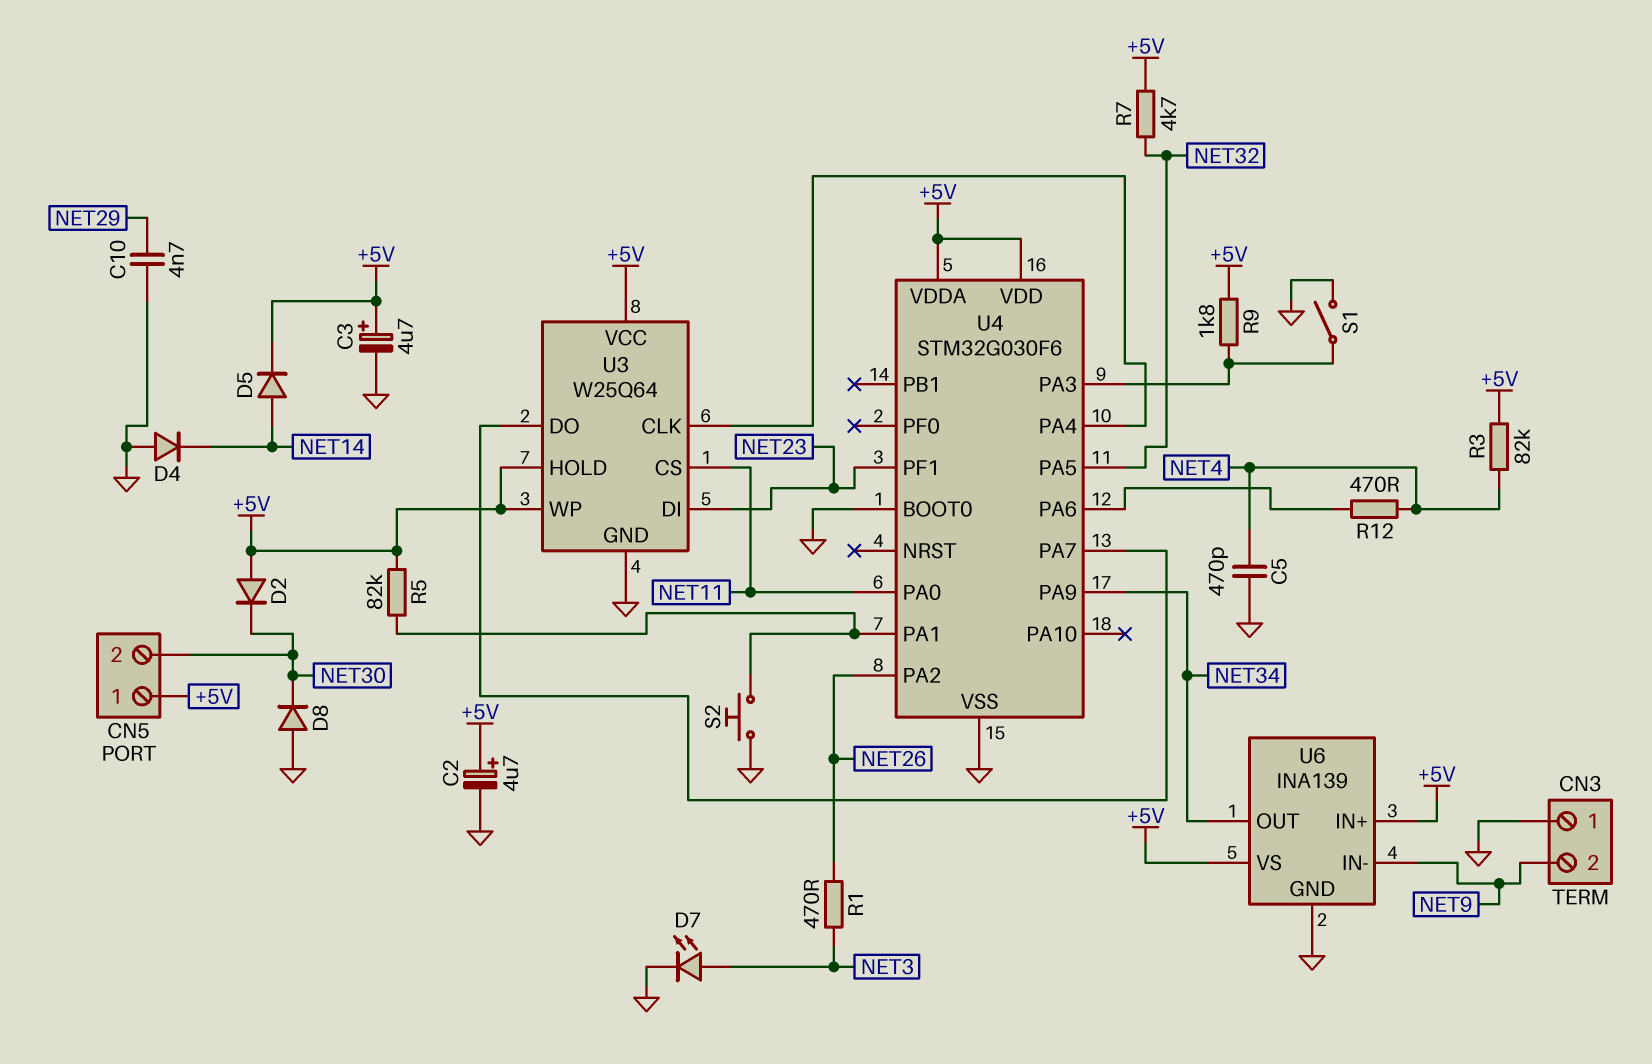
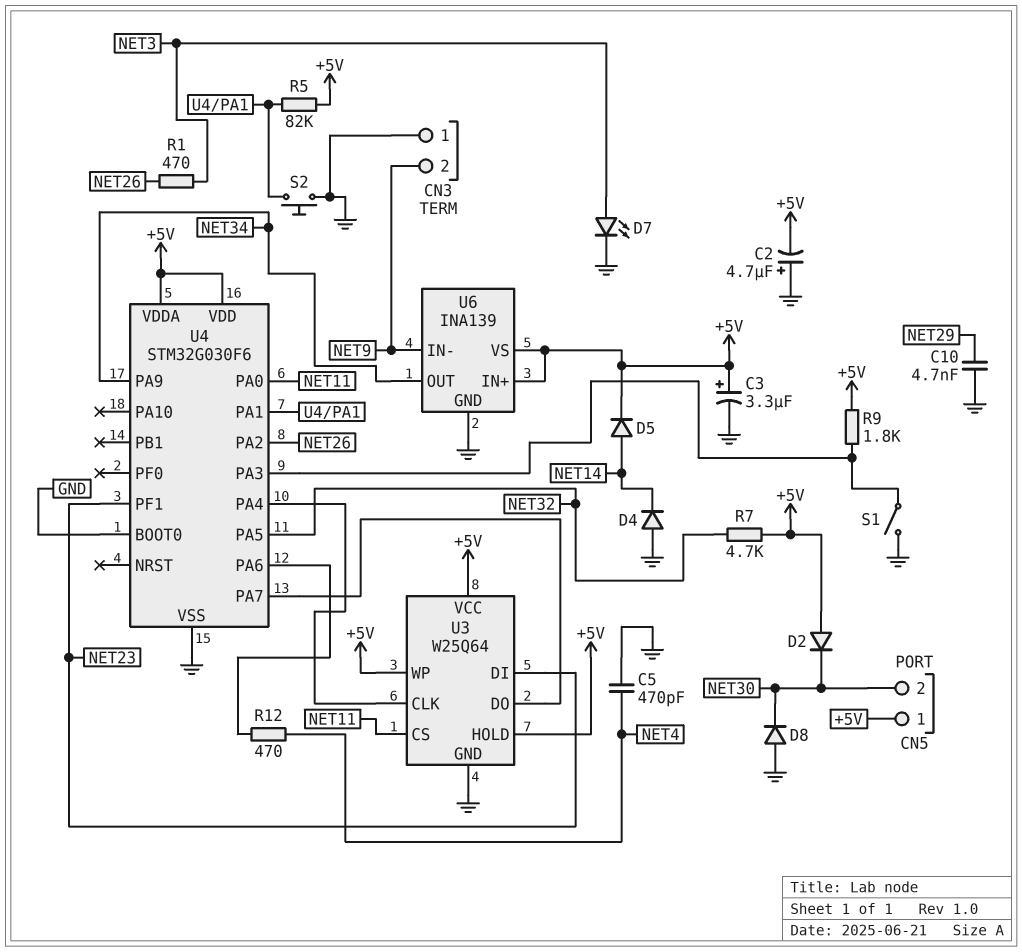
C2: 4.7uF (plus +5V, minus GND) -> 4.7uF (plus GND, minus +5V)
C3: 4.7uF (plus +5V, minus GND) -> 3.3uF (plus +5V, minus GND)
R3: 82k (+5V, NET4) -> none

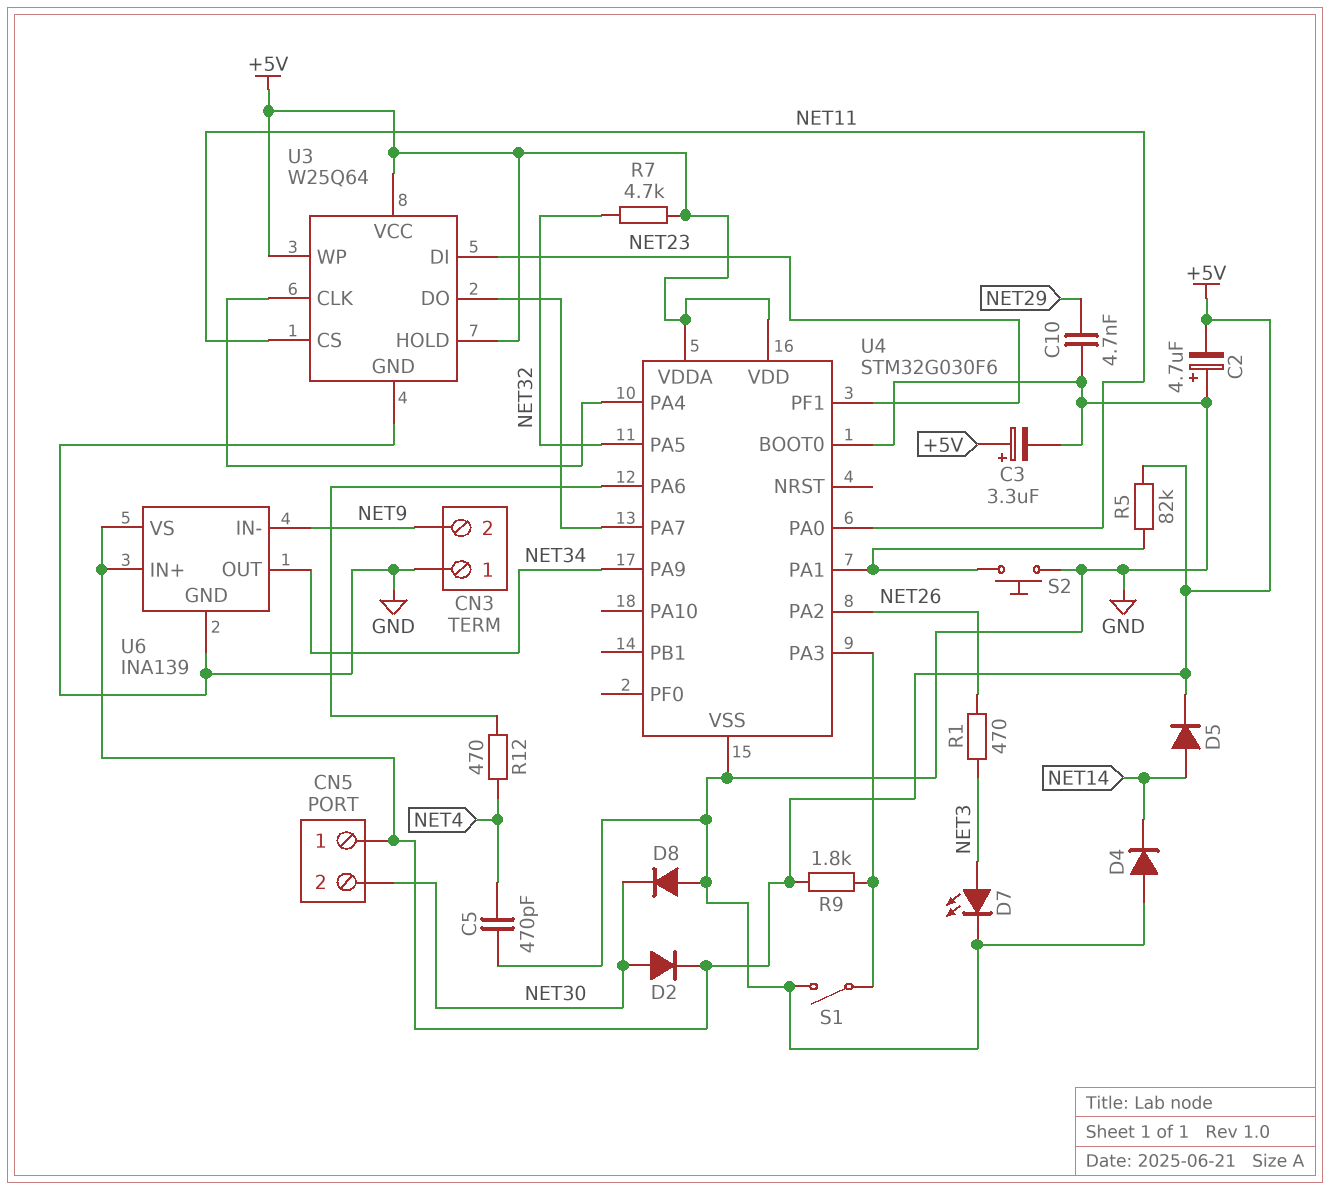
D2: diode (A +5V, K NET30) -> diode (A NET30, K +5V)

